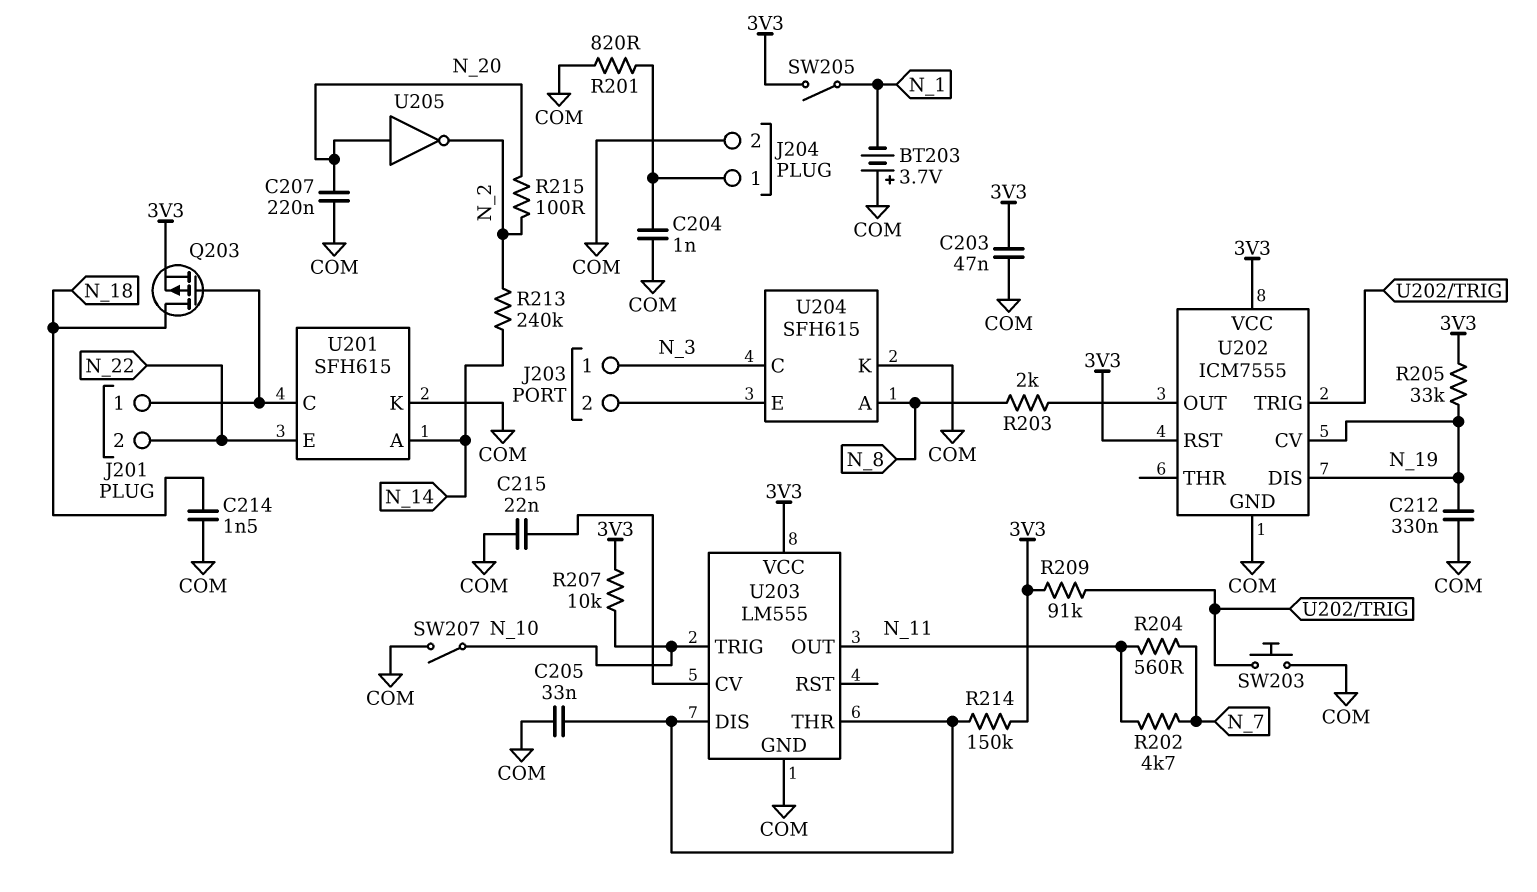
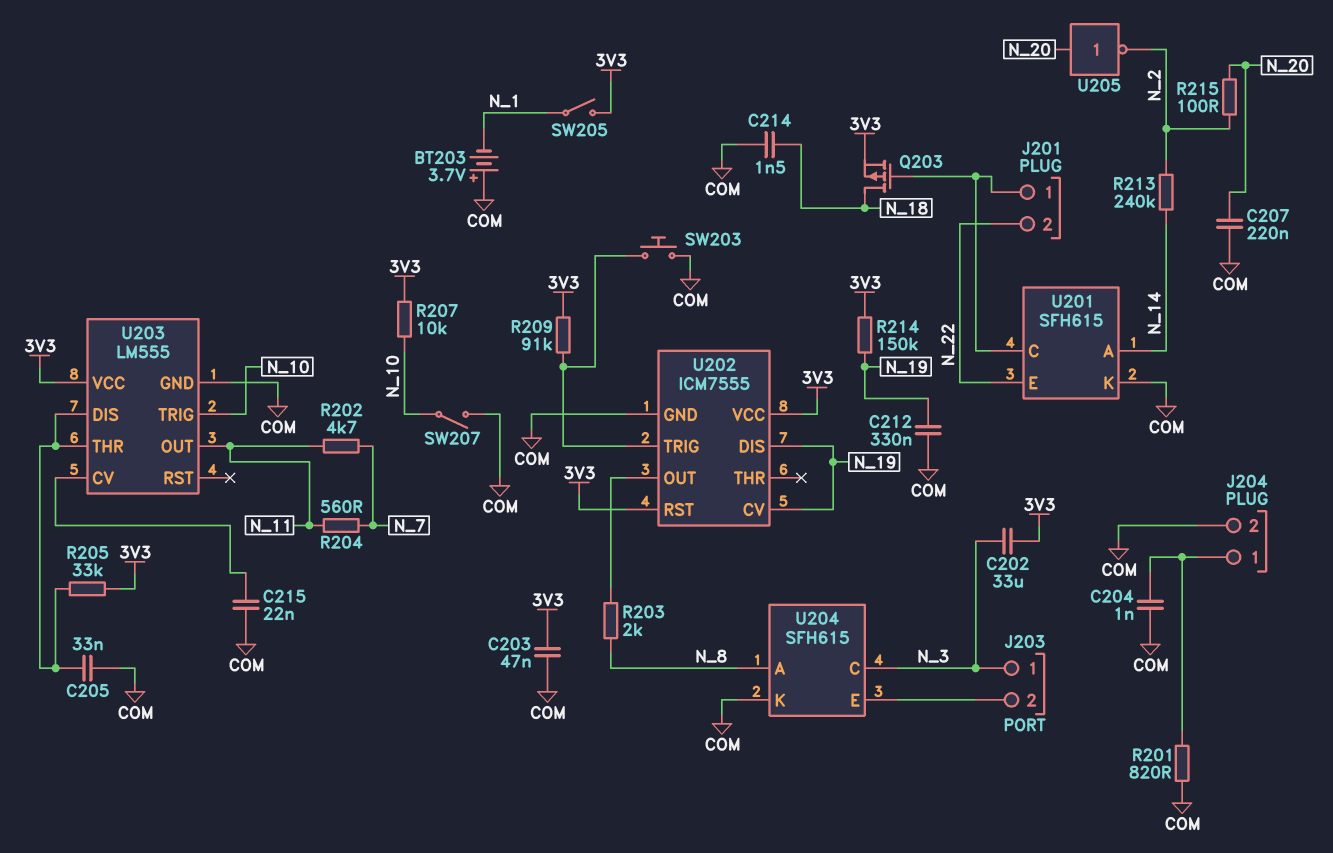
C202: none -> 33uF (3V3, N_3)
R205: 33k (3V3, N_19) -> 33k (3V3, U203/DIS)
R214: 150k (3V3, U203/DIS) -> 150k (3V3, N_19)

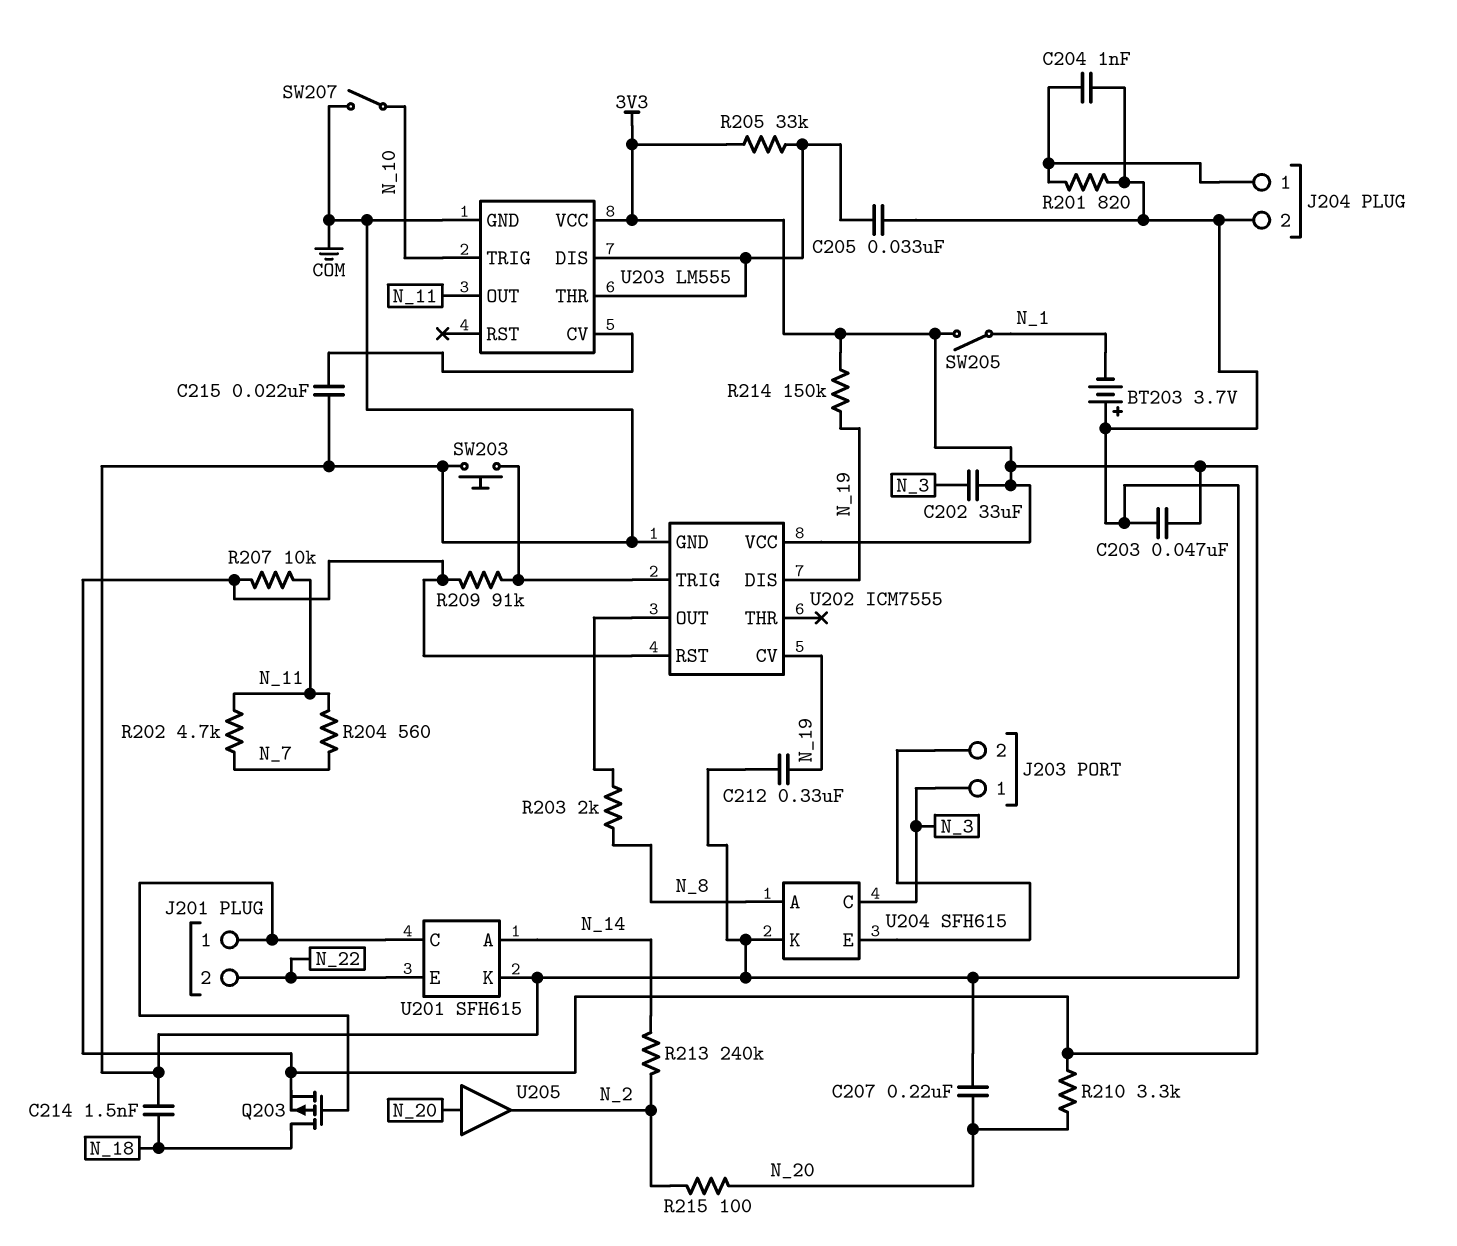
R207: 10k (3V3, N_10) -> 10k (3V3, N_11)
R210: none -> 3.3k (3V3, N_20)
U205: NOT (in N_20, out N_2) -> buffer (in N_20, out N_2)

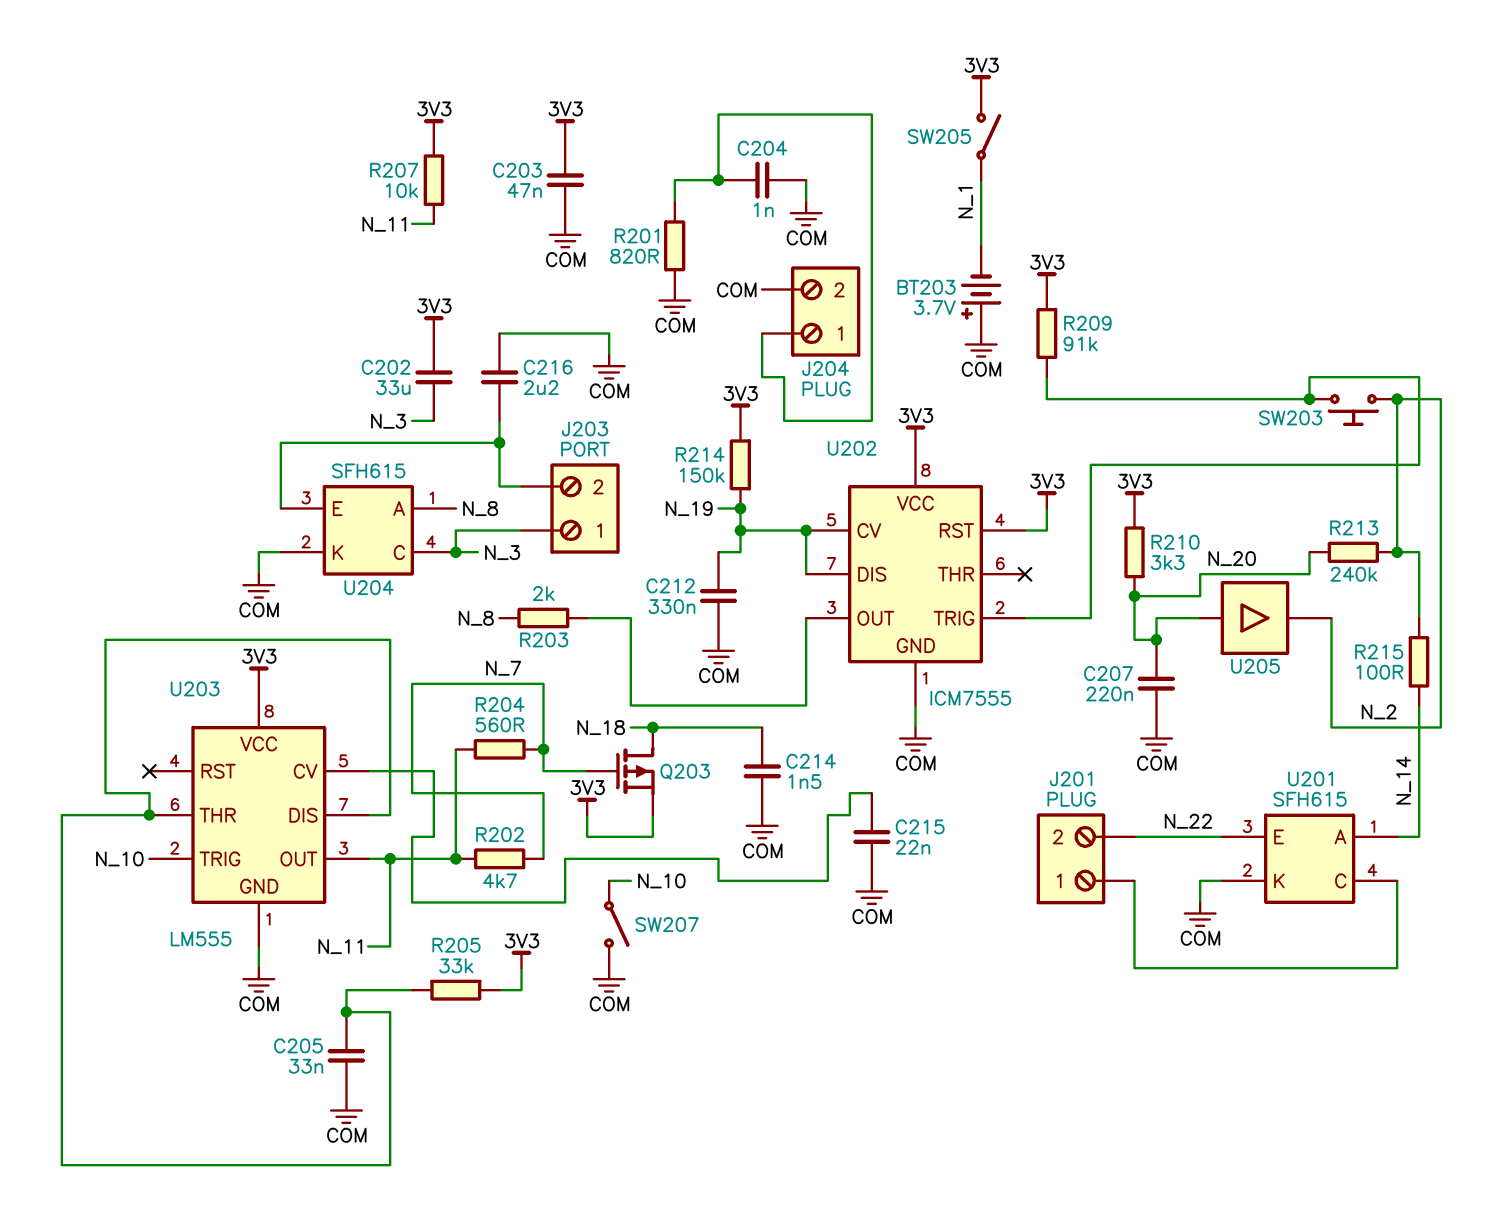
C216: none -> 2.2uF (COM, J203/2)
Q203: PMOS (G J201/1, D N_18, S 3V3) -> PMOS (G N_7, D N_18, S 3V3)
R213: 240k (N_2, N_14) -> 240k (N_2, N_20)
R215: 100 (N_2, N_20) -> 100 (N_2, N_14)
SW203: button (COM, U202/TRIG) -> button (N_2, U202/TRIG)

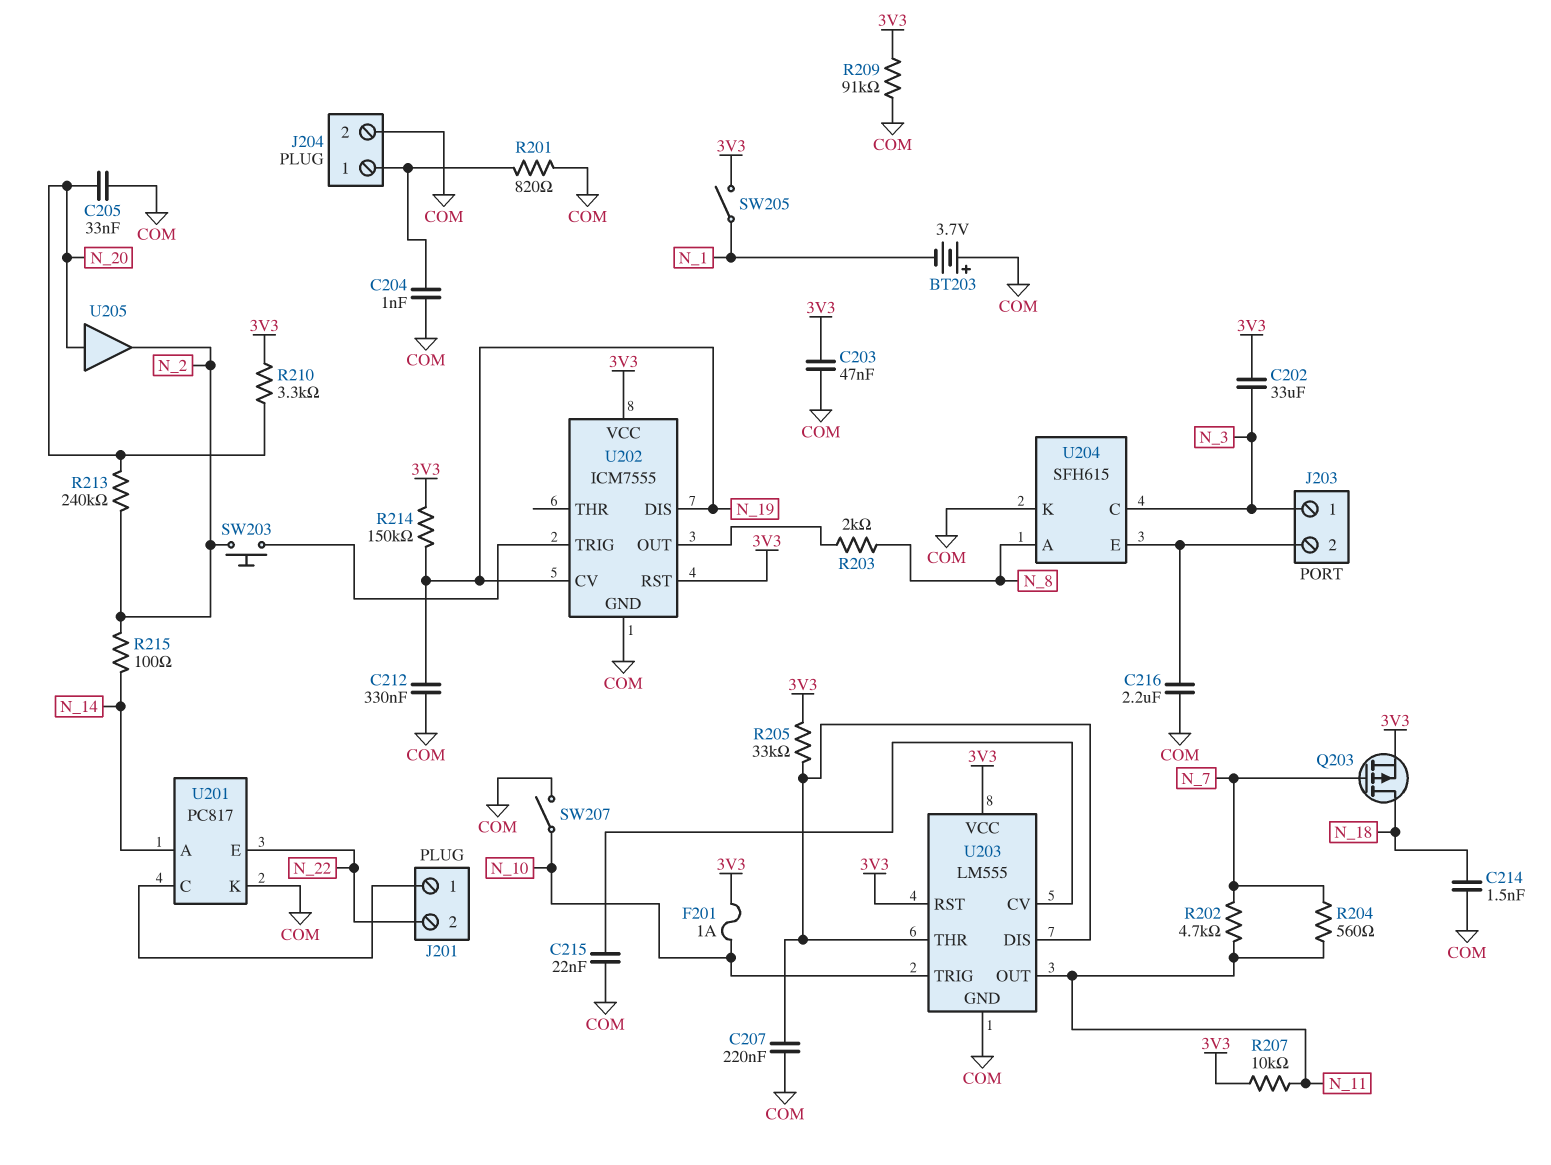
C205: 33nF (COM, U203/DIS) -> 33nF (COM, N_20)
C207: 220nF (COM, N_20) -> 220nF (COM, U203/DIS)
F201: none -> 1A (3V3, N_10)
R209: 91k (3V3, U202/TRIG) -> 91k (3V3, COM)
U201: SFH615 -> PC817
U203 pin RST: none -> 3V3

